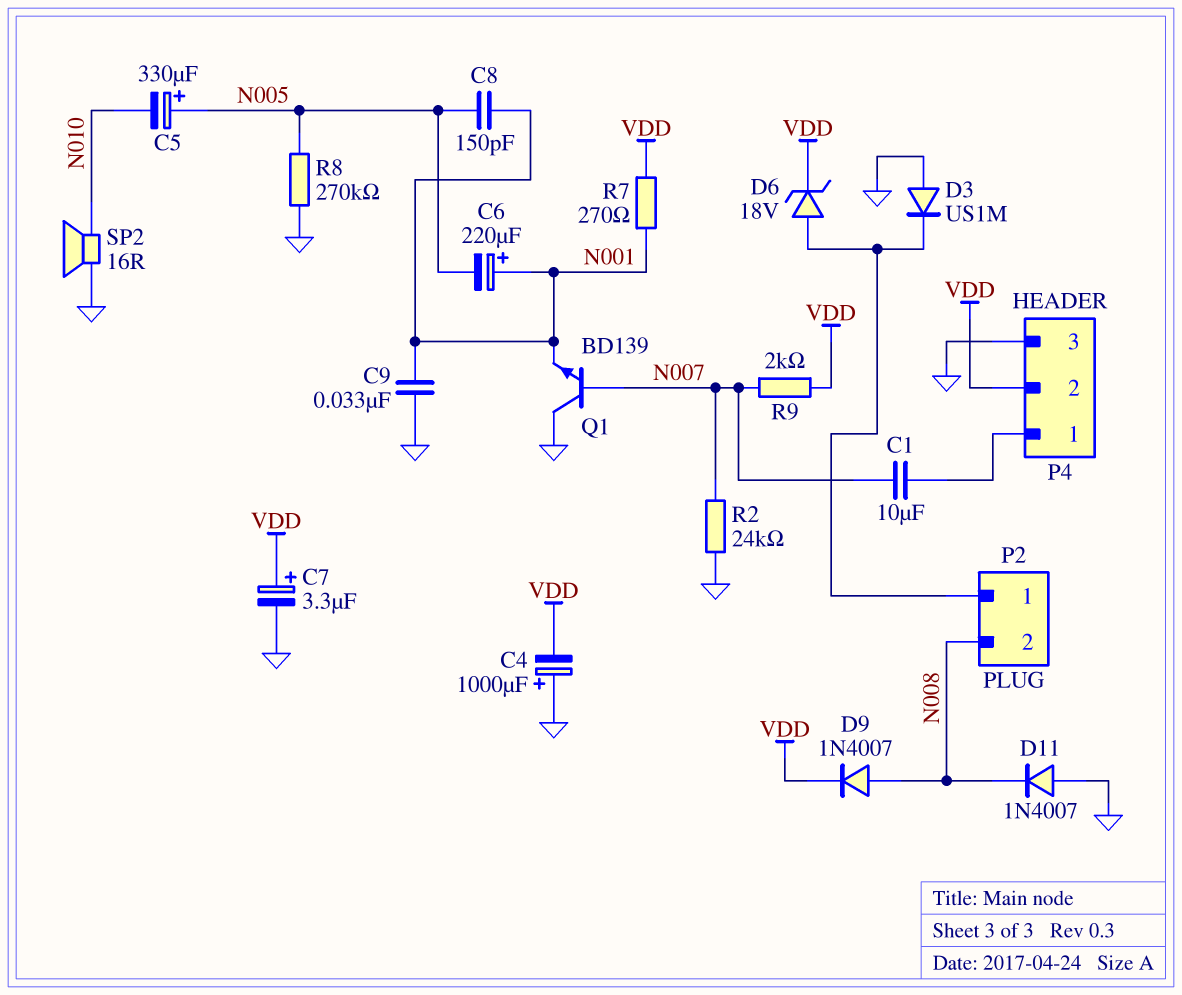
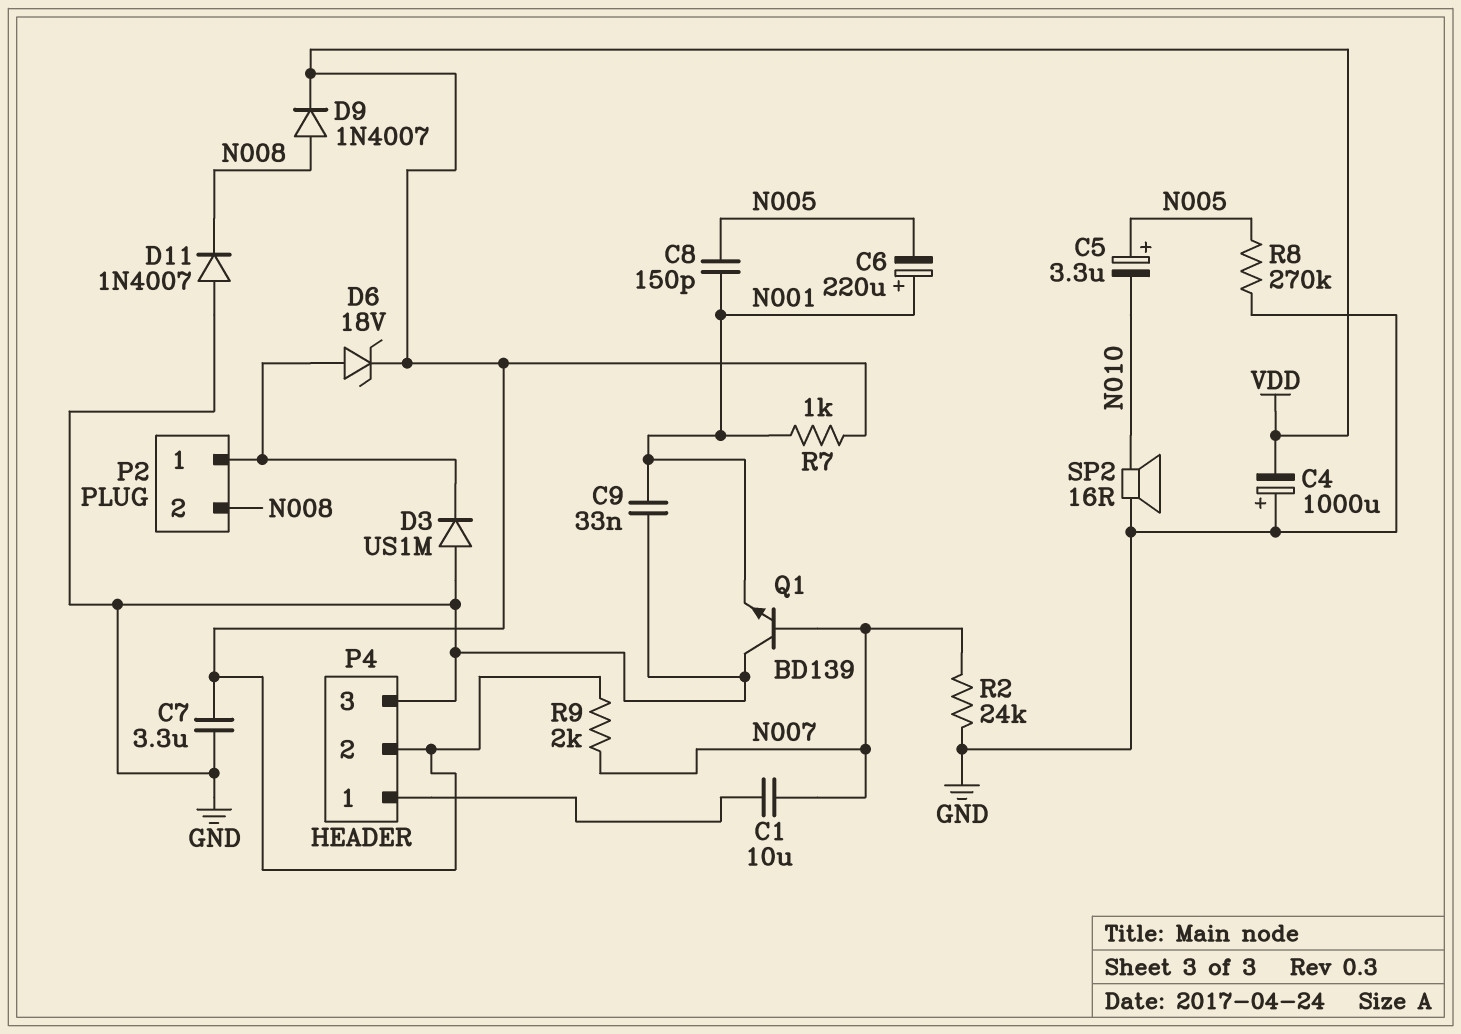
C5: 330uF (plus N005, minus N010) -> 3.3uF (plus N005, minus N010)
C7: 3.3uF (plus VDD, minus GND) -> 3.3uF (GND, VDD)
R7: 270 (N001, VDD) -> 1k (N001, VDD)

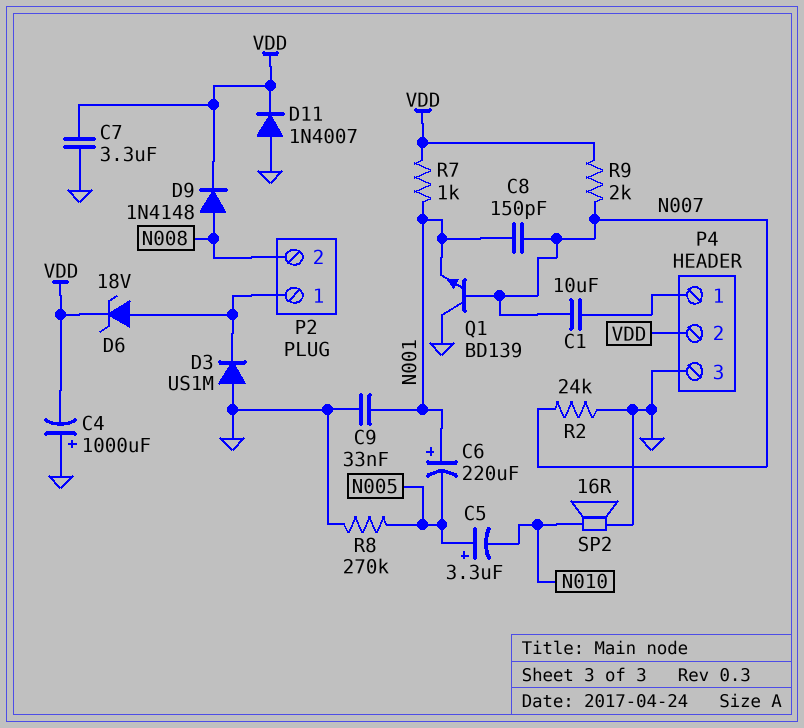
C8: 150pF (N001, N005) -> 150pF (N001, N007)
D9: diode 1N4007 (A N008, K VDD) -> diode 1N4148 (A N008, K VDD)
D11: diode 1N4007 (A GND, K N008) -> diode 1N4007 (A GND, K VDD)

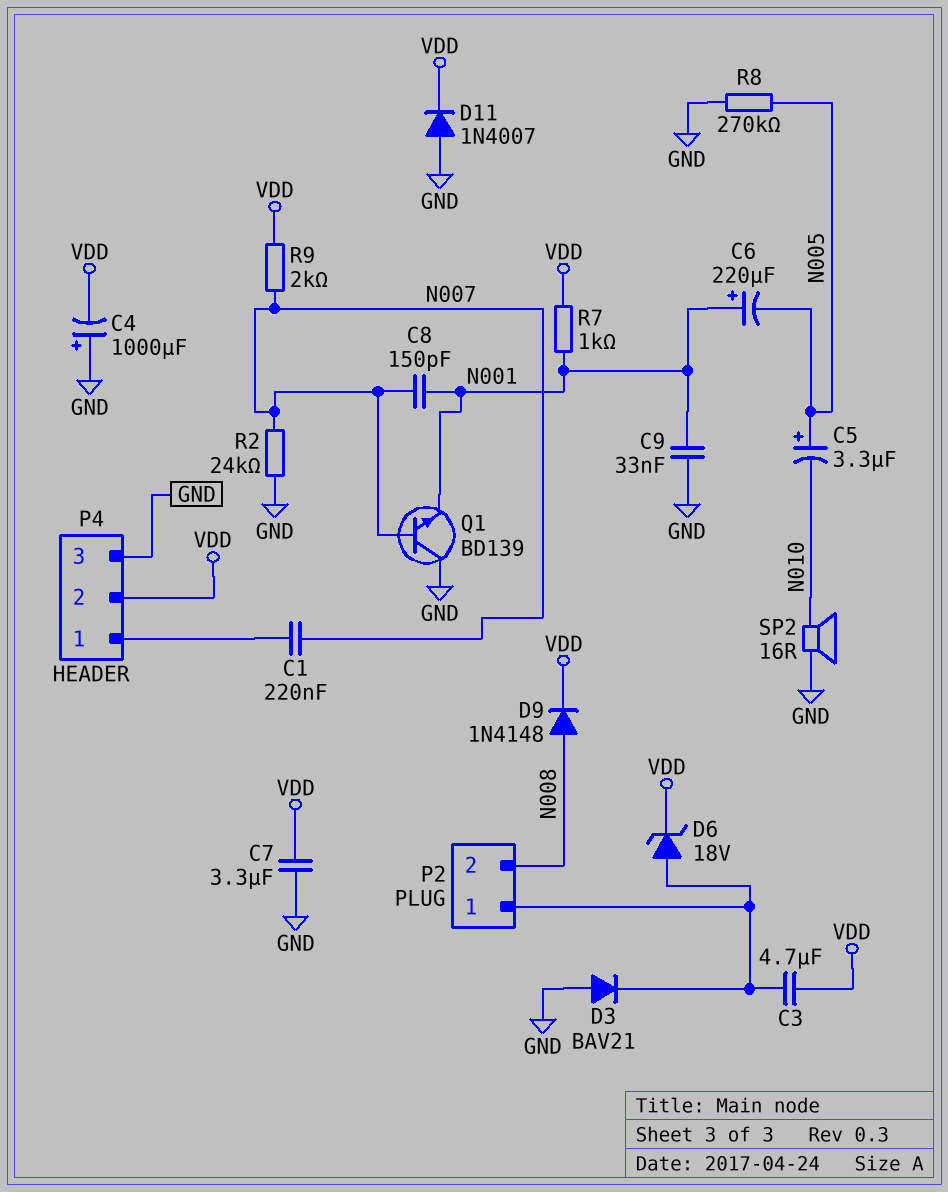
C1: 10uF (N007, P4/1) -> 220nF (N007, P4/1)
C3: none -> 4.7uF (P2/1, VDD)
D3: diode US1M (A GND, K P2/1) -> diode BAV21 (A GND, K P2/1)

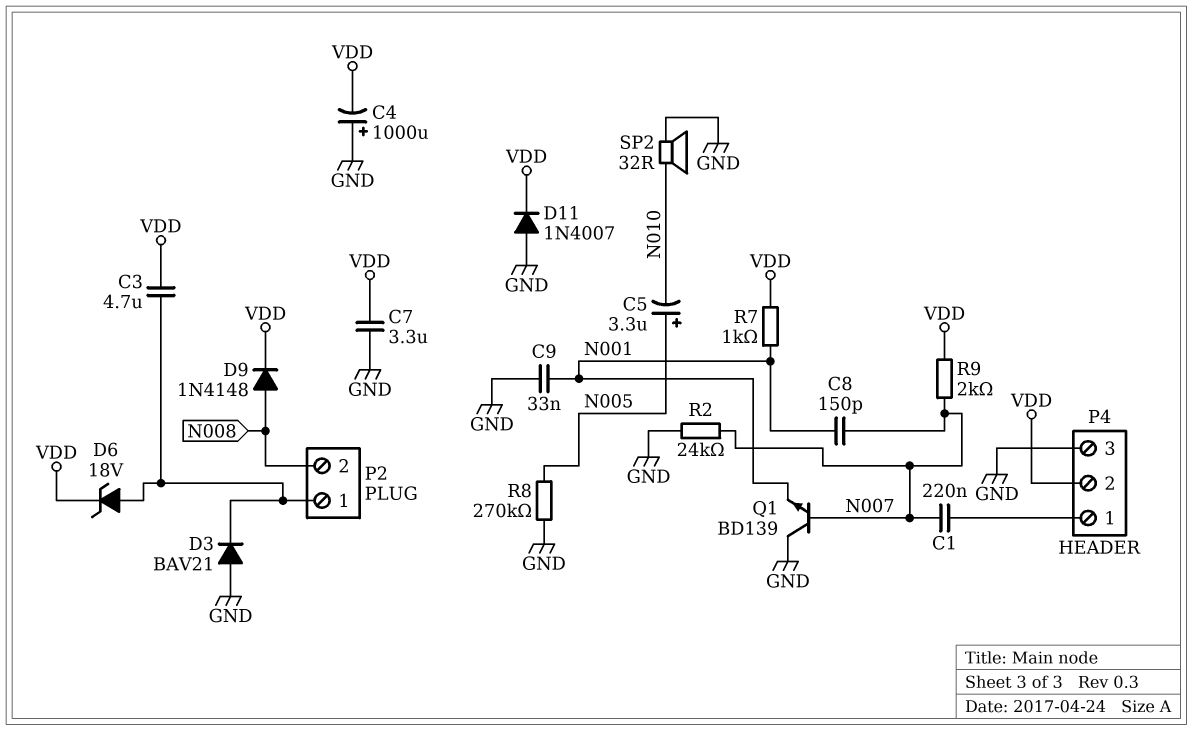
C6: 220uF (plus N001, minus N005) -> none
SP2: speaker 16R (GND, N010) -> speaker 32R (GND, N010)

